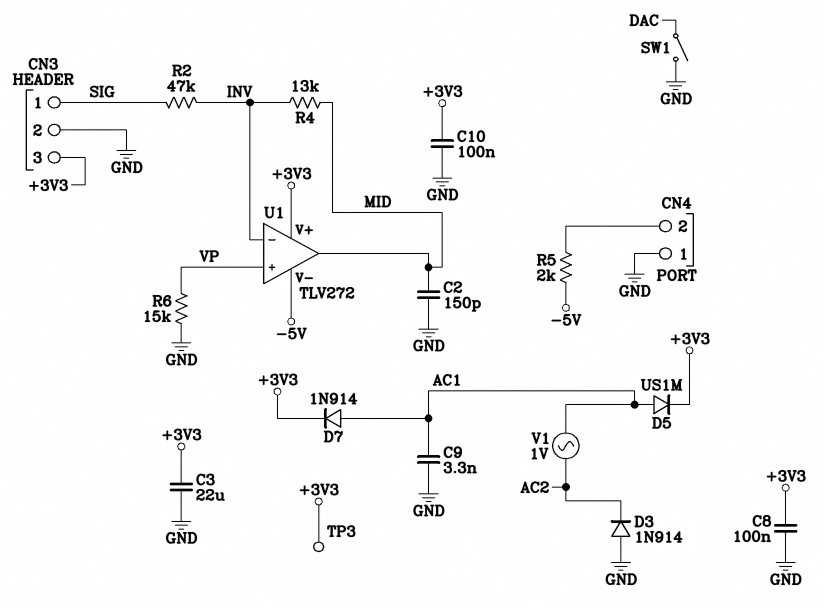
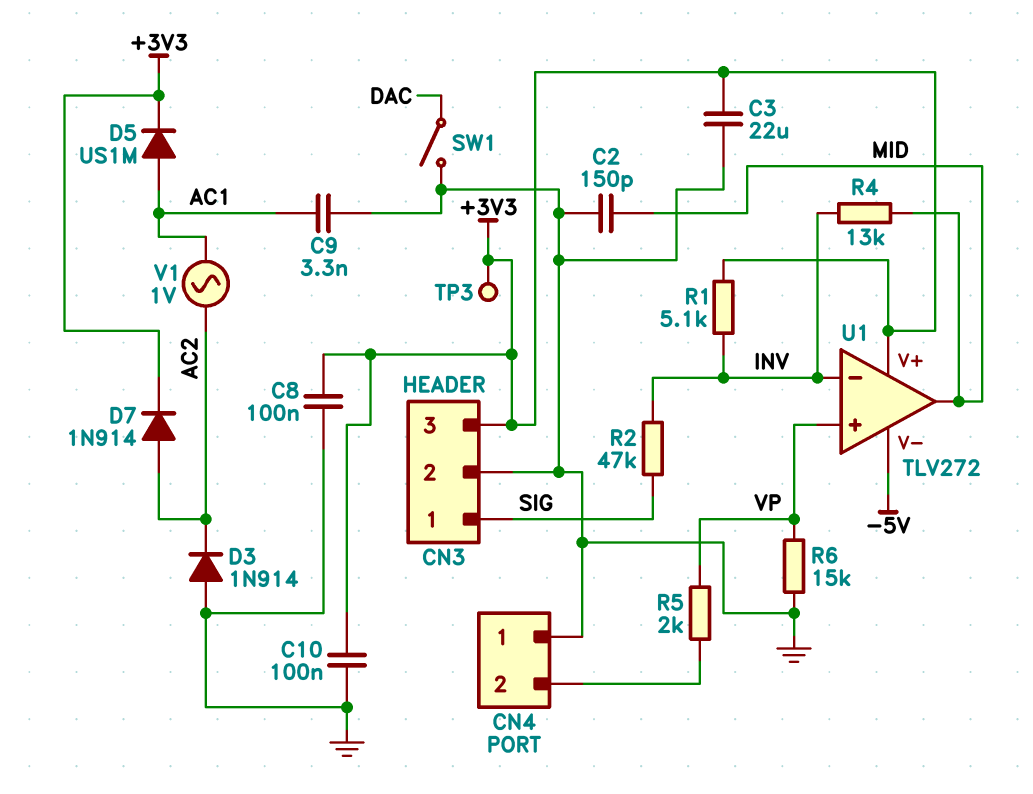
D7: diode 1N914 (A AC1, K +3V3) -> diode 1N914 (A AC2, K +3V3)
R1: none -> 5.1k (+3V3, INV)
R5: 2k (-5V, CN4/2) -> 2k (CN4/2, VP)

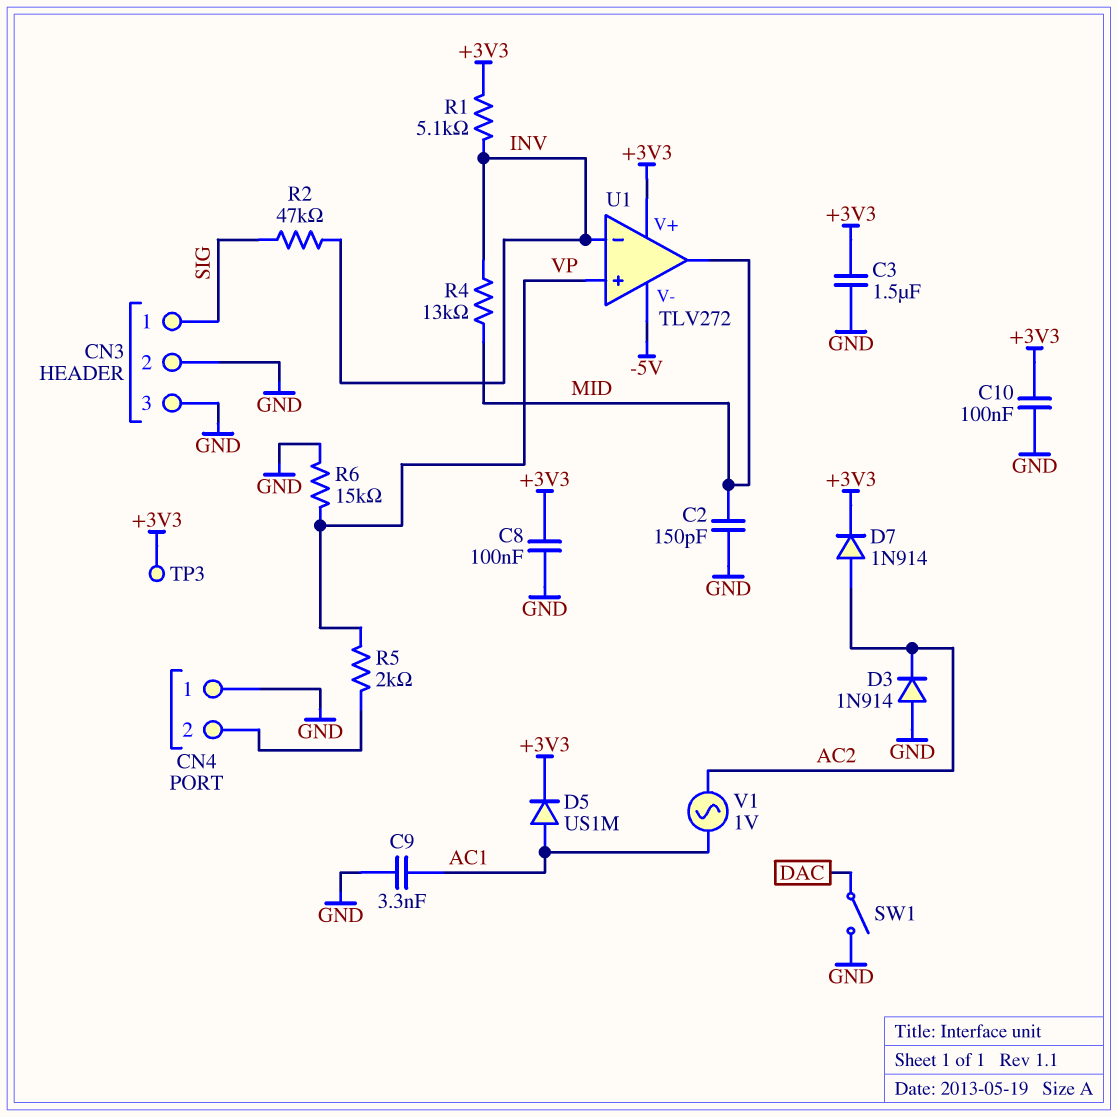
C3: 22uF (+3V3, GND) -> 1.5uF (+3V3, GND)
CN3 pin 3: +3V3 -> GND

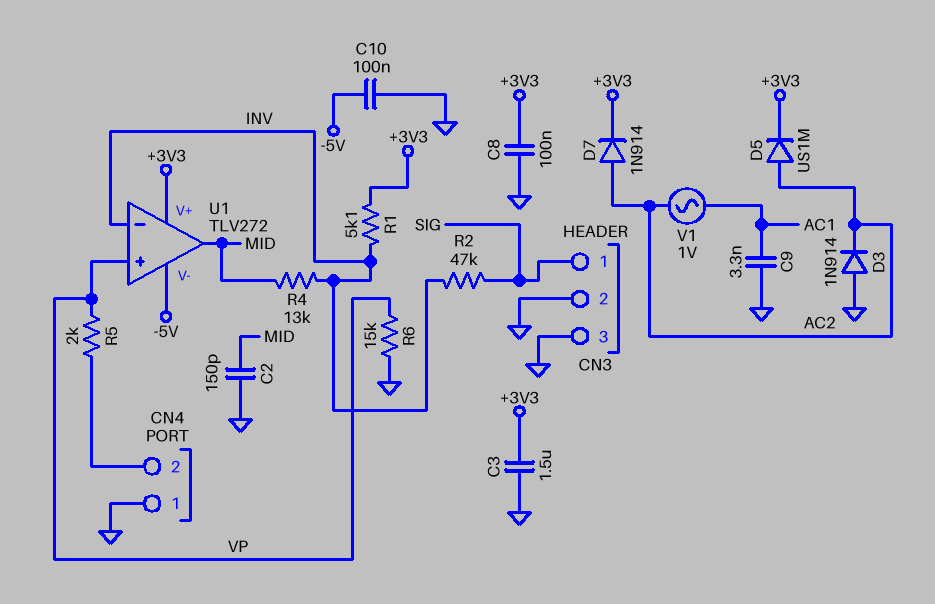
C10: 100nF (+3V3, GND) -> 100nF (-5V, GND)
D5: diode US1M (A AC1, K +3V3) -> diode US1M (A AC2, K +3V3)
SW1: switch (DAC, GND) -> none
TP3: test point (+3V3) -> none

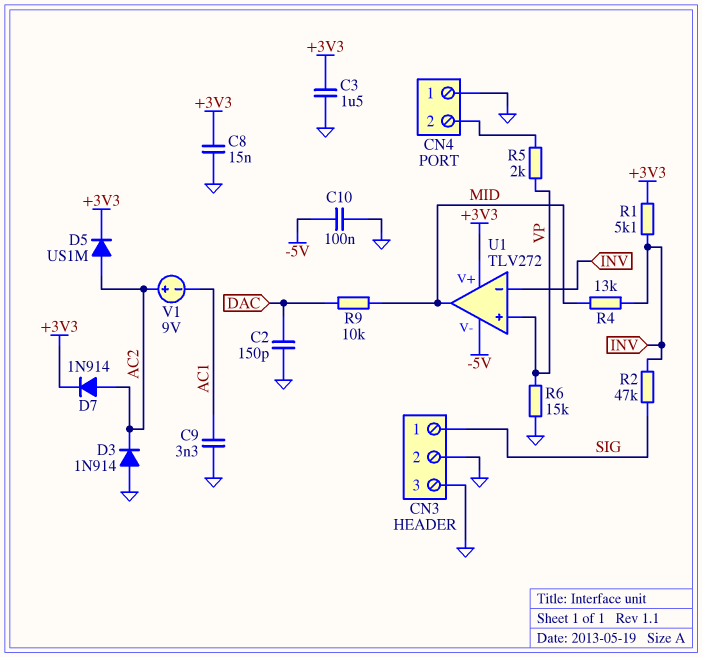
C2: 150pF (GND, MID) -> 150pF (DAC, GND)
C8: 100nF (+3V3, GND) -> 15nF (+3V3, GND)
R9: none -> 10k (DAC, MID)
V1: AC 1V (AC1, AC2) -> 9V (plus AC2, minus AC1)

